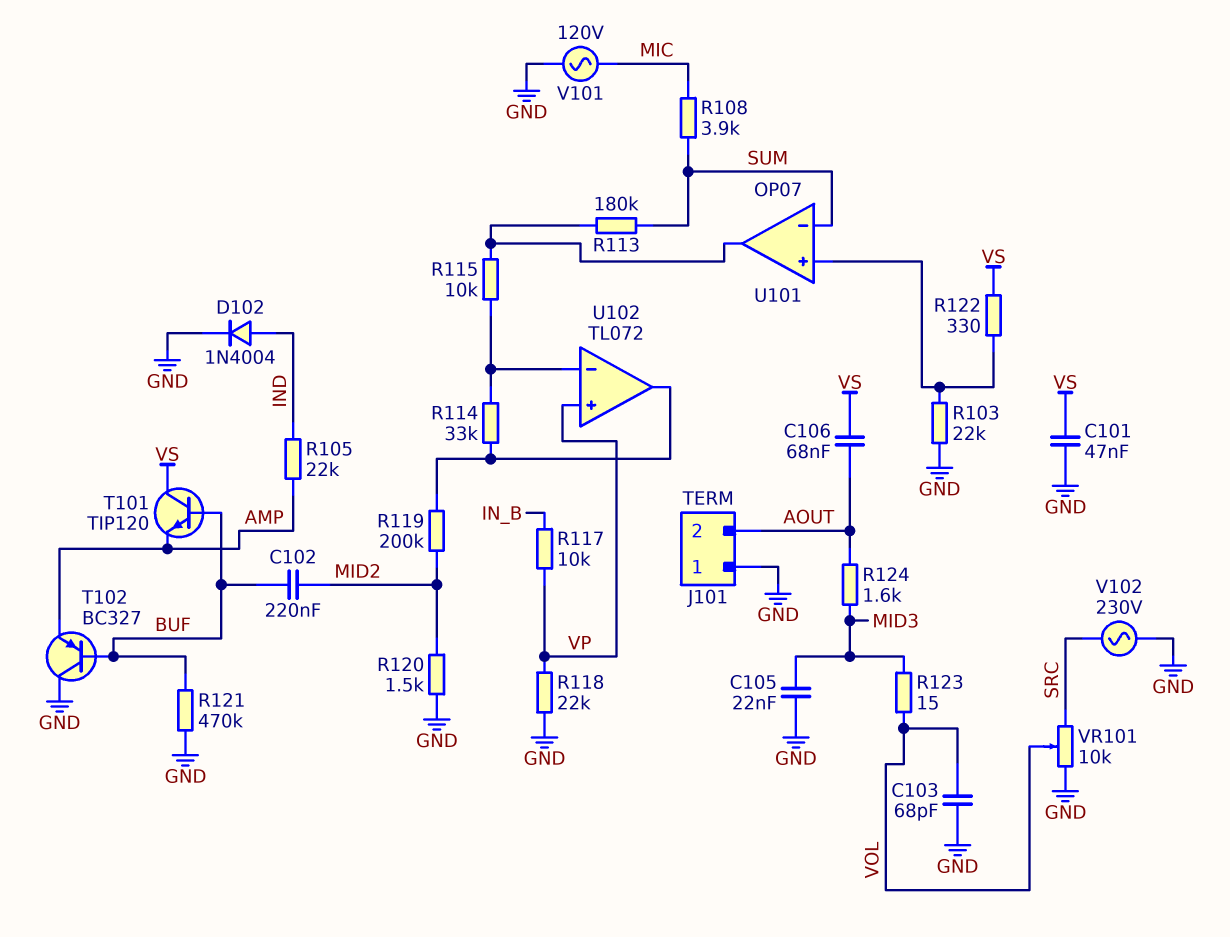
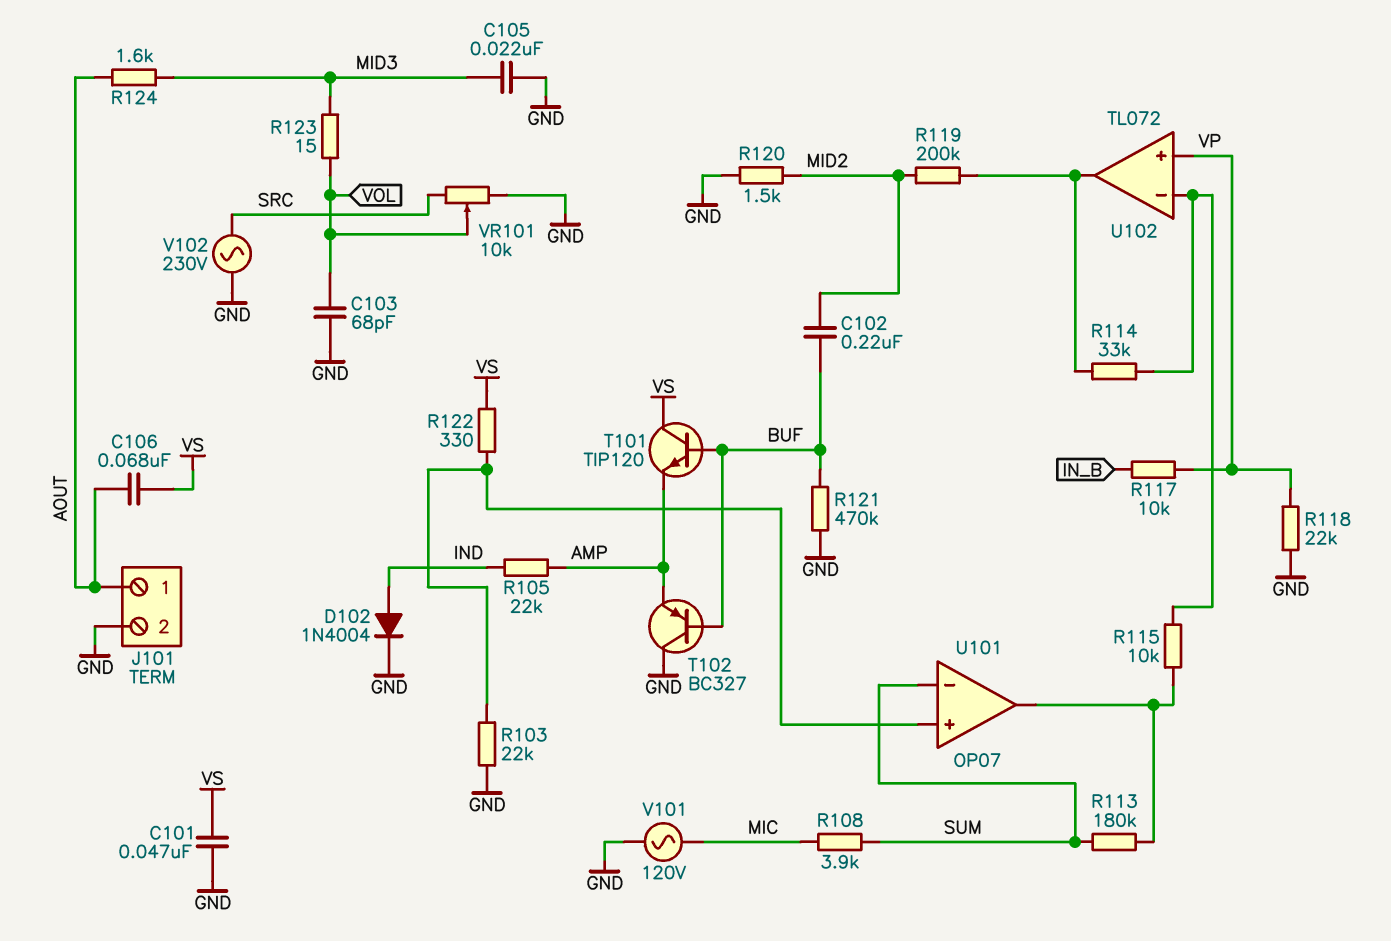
J101 pin 1: GND -> AOUT
J101 pin 2: AOUT -> GND

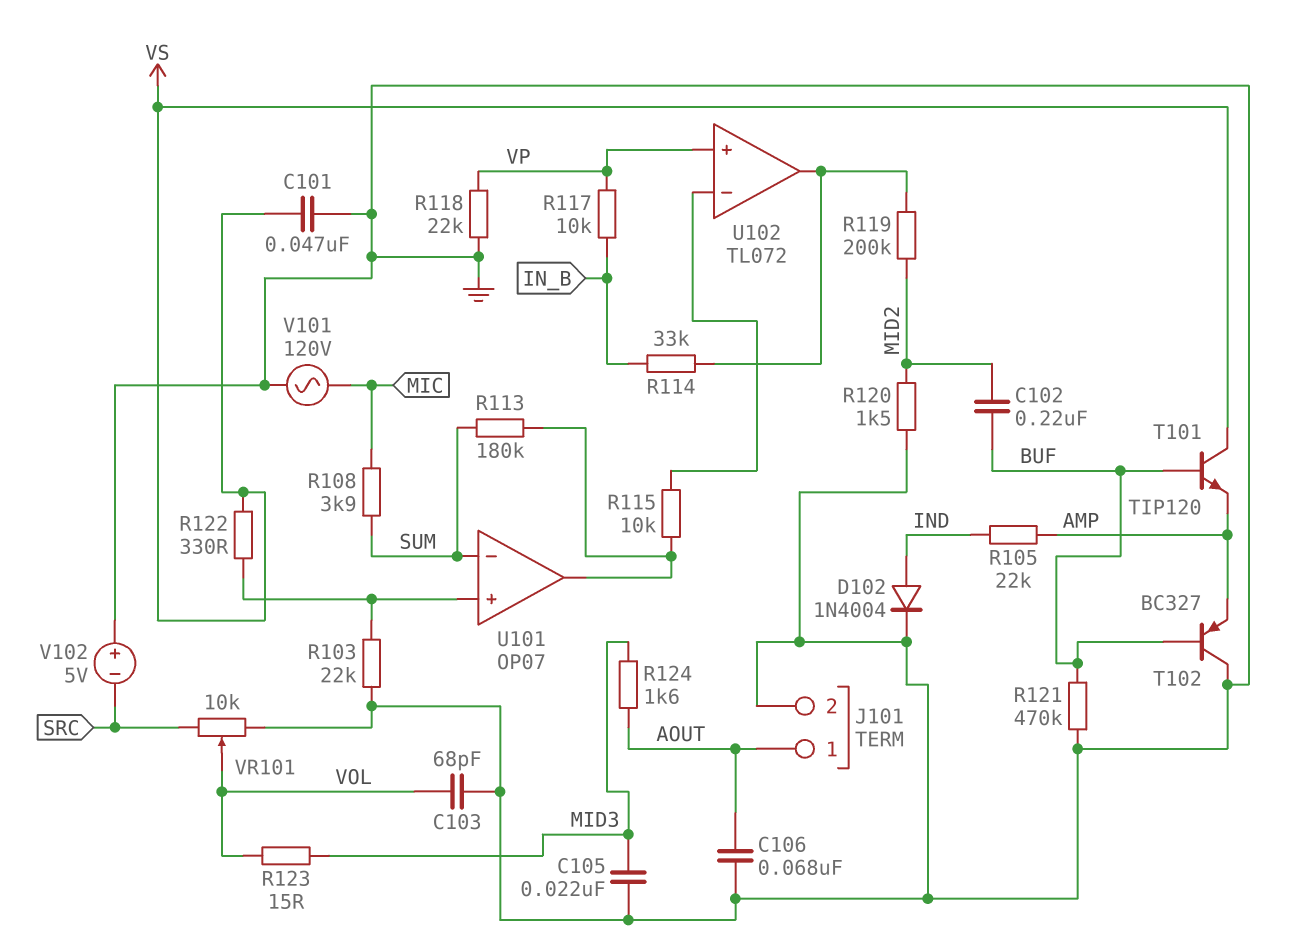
C106: 68nF (AOUT, VS) -> 68nF (AOUT, GND)
R114: 33k (U102/in-, U102/out) -> 33k (IN_B, U102/out)
V102: AC 230V (GND, SRC) -> 5V (plus GND, minus SRC)

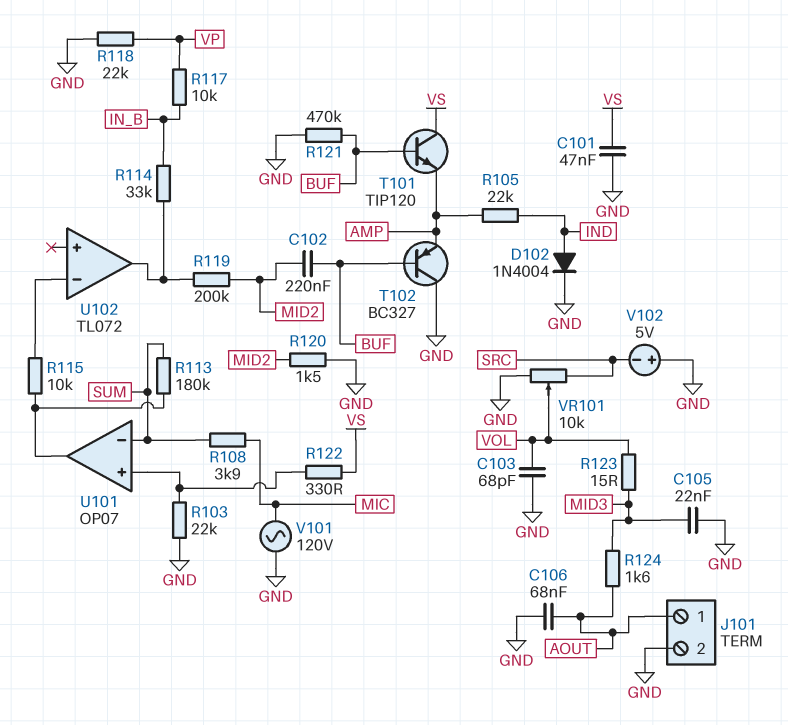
U102 pin in+: VP -> none

